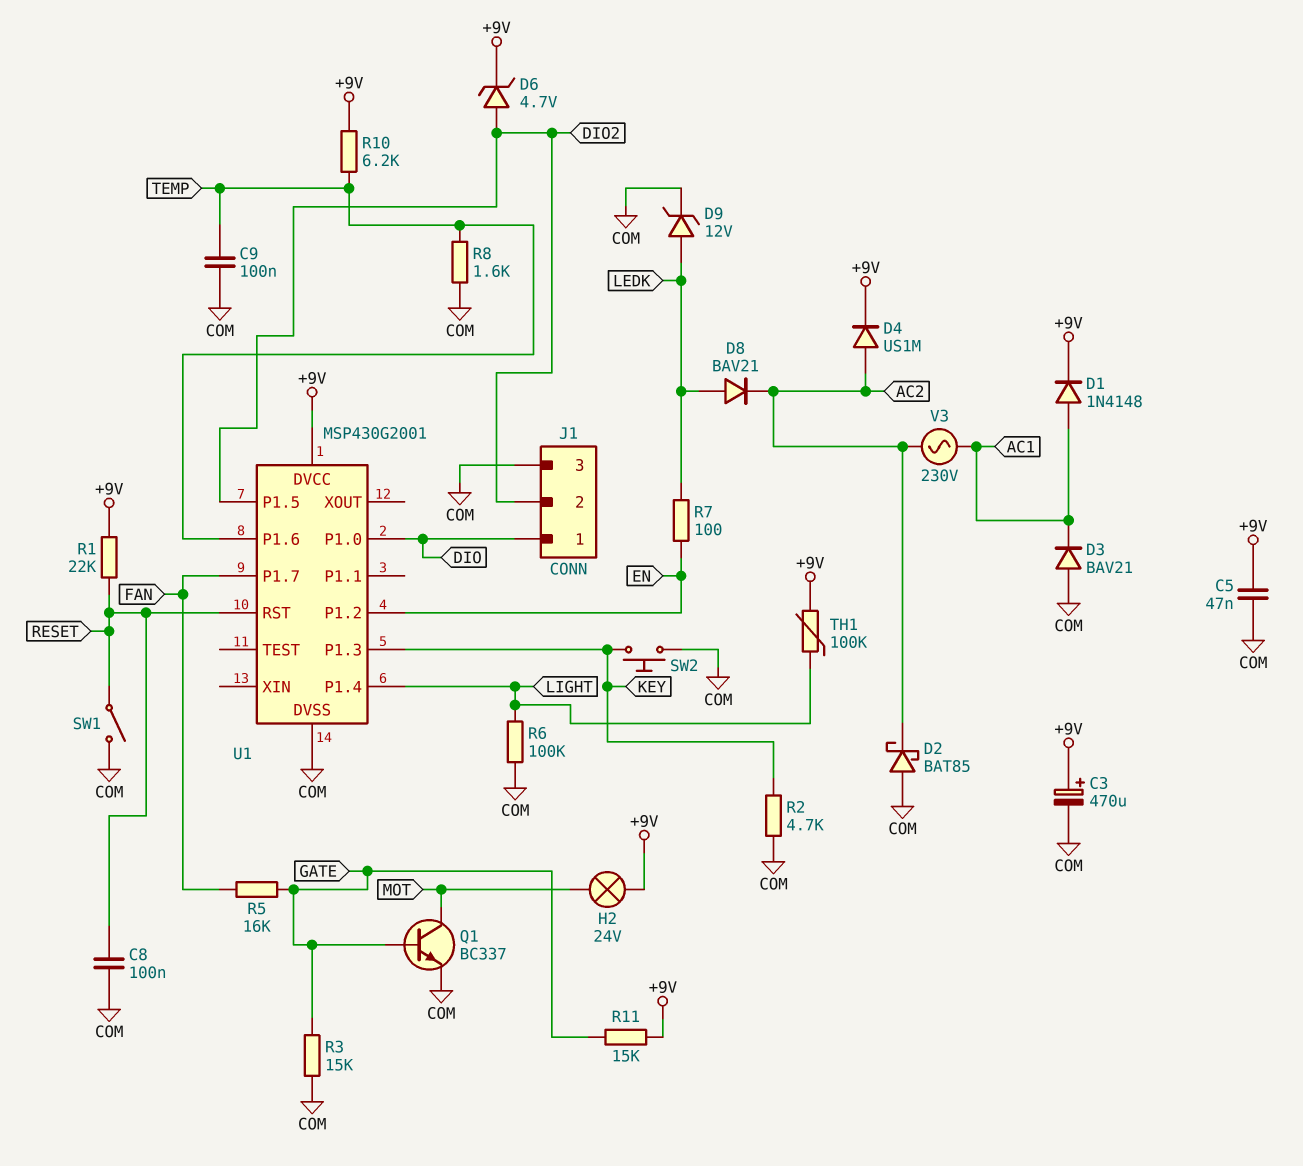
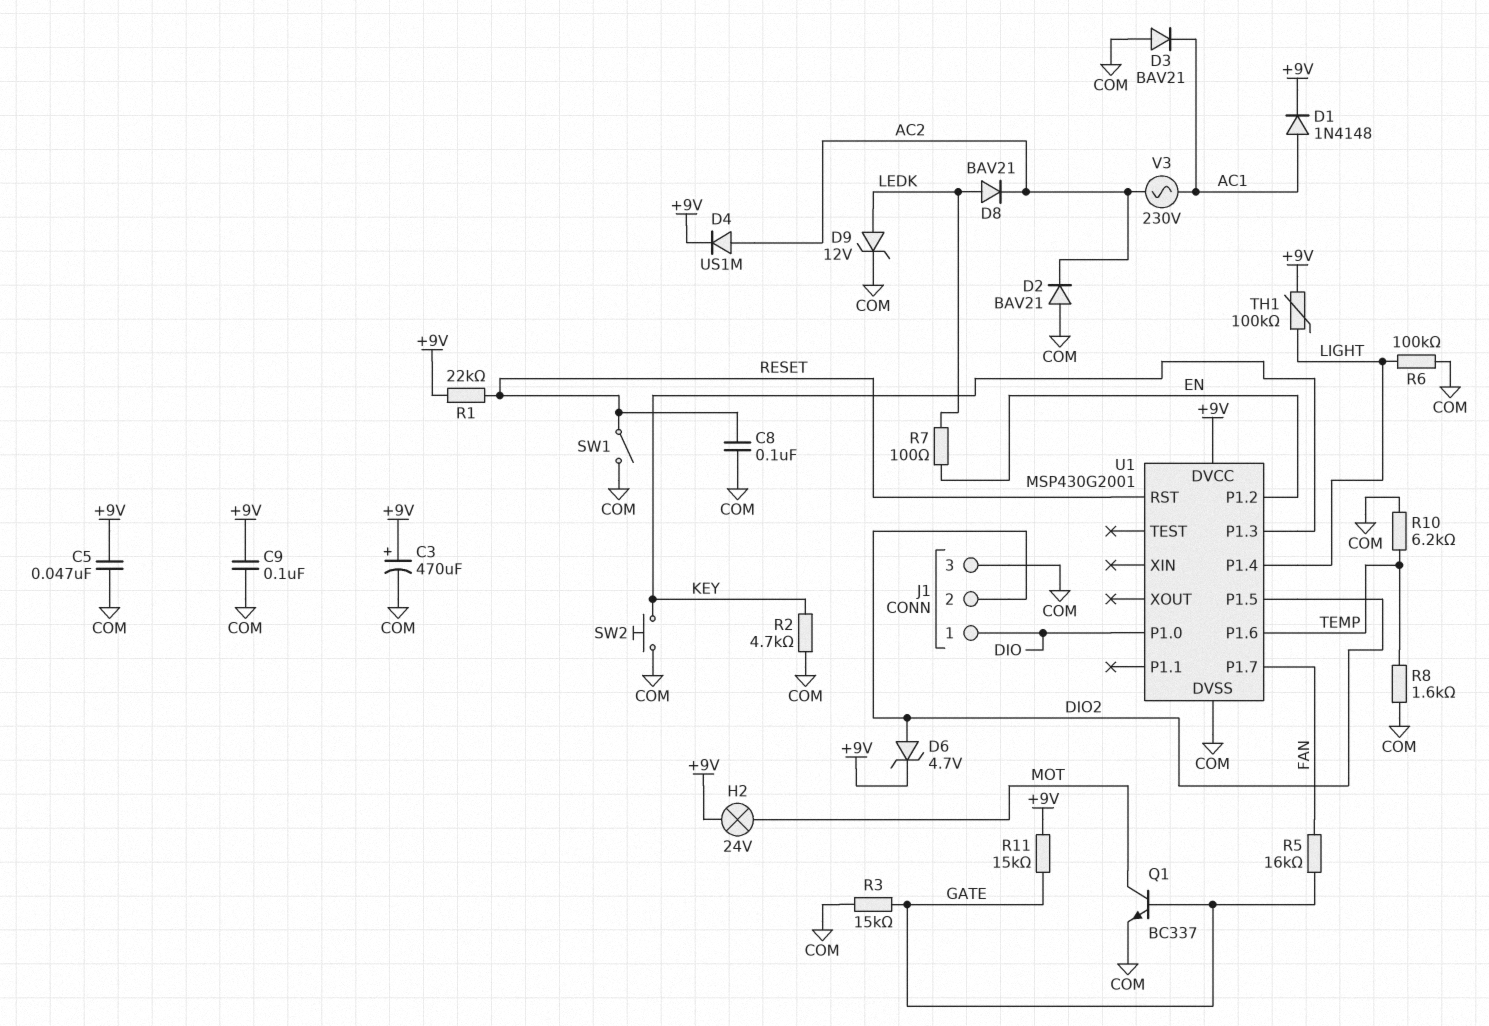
C9: 100nF (COM, TEMP) -> 100nF (+9V, COM)
D2: schottky BAT85 (A COM, K AC2) -> diode BAV21 (A COM, K AC2)
R10: 6.2k (+9V, TEMP) -> 6.2k (COM, TEMP)

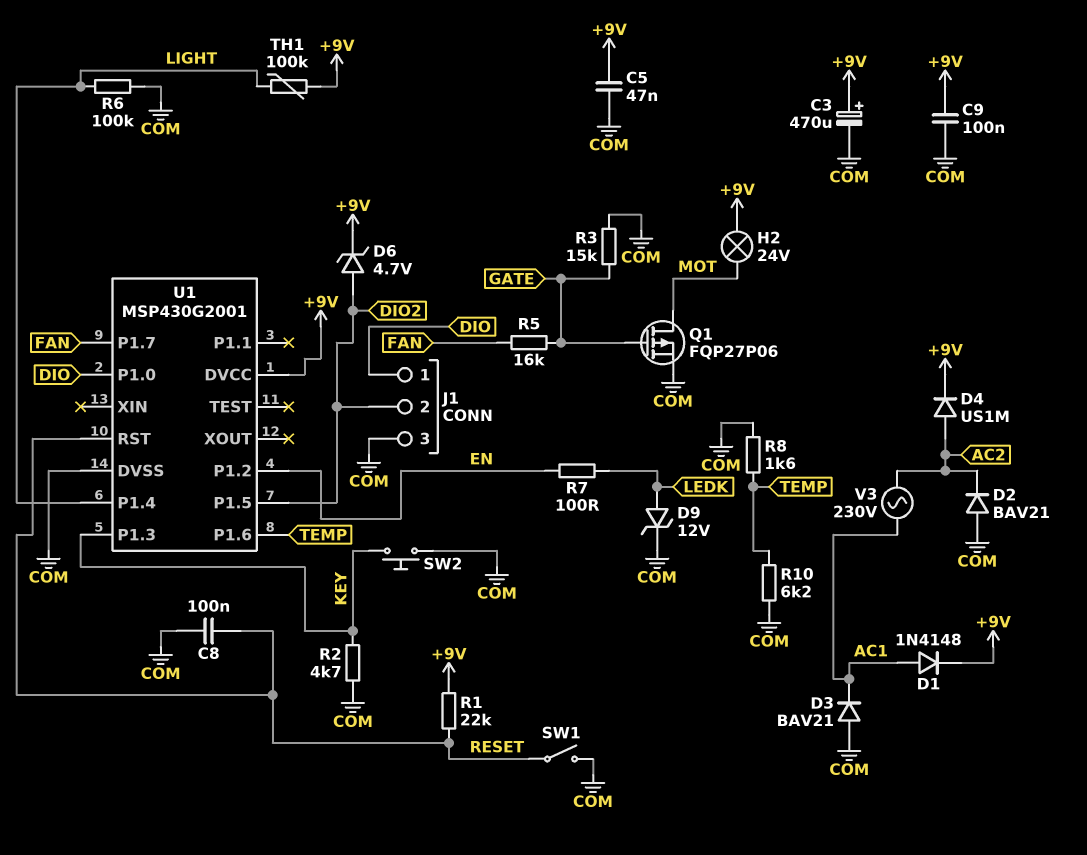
D8: diode BAV21 (A LEDK, K AC2) -> none
Q1: NPN BC337 (B GATE, C MOT, E COM) -> PMOS FQP27P06 (G GATE, D MOT, S COM)
R11: 15k (+9V, GATE) -> none

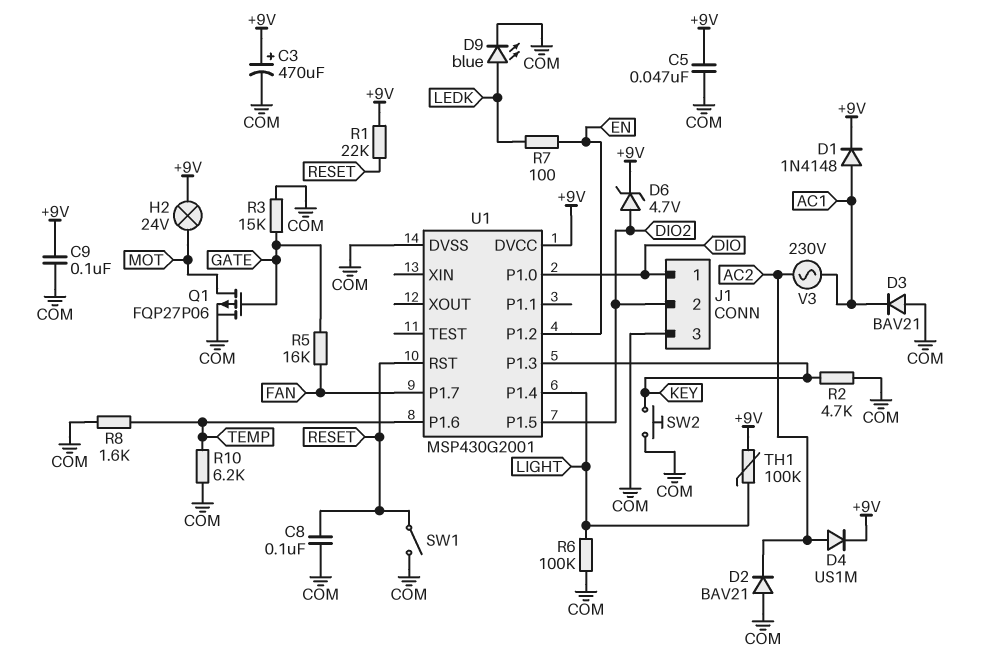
D9: zener 12V (A LEDK, K COM) -> LED blue (A LEDK, K COM)

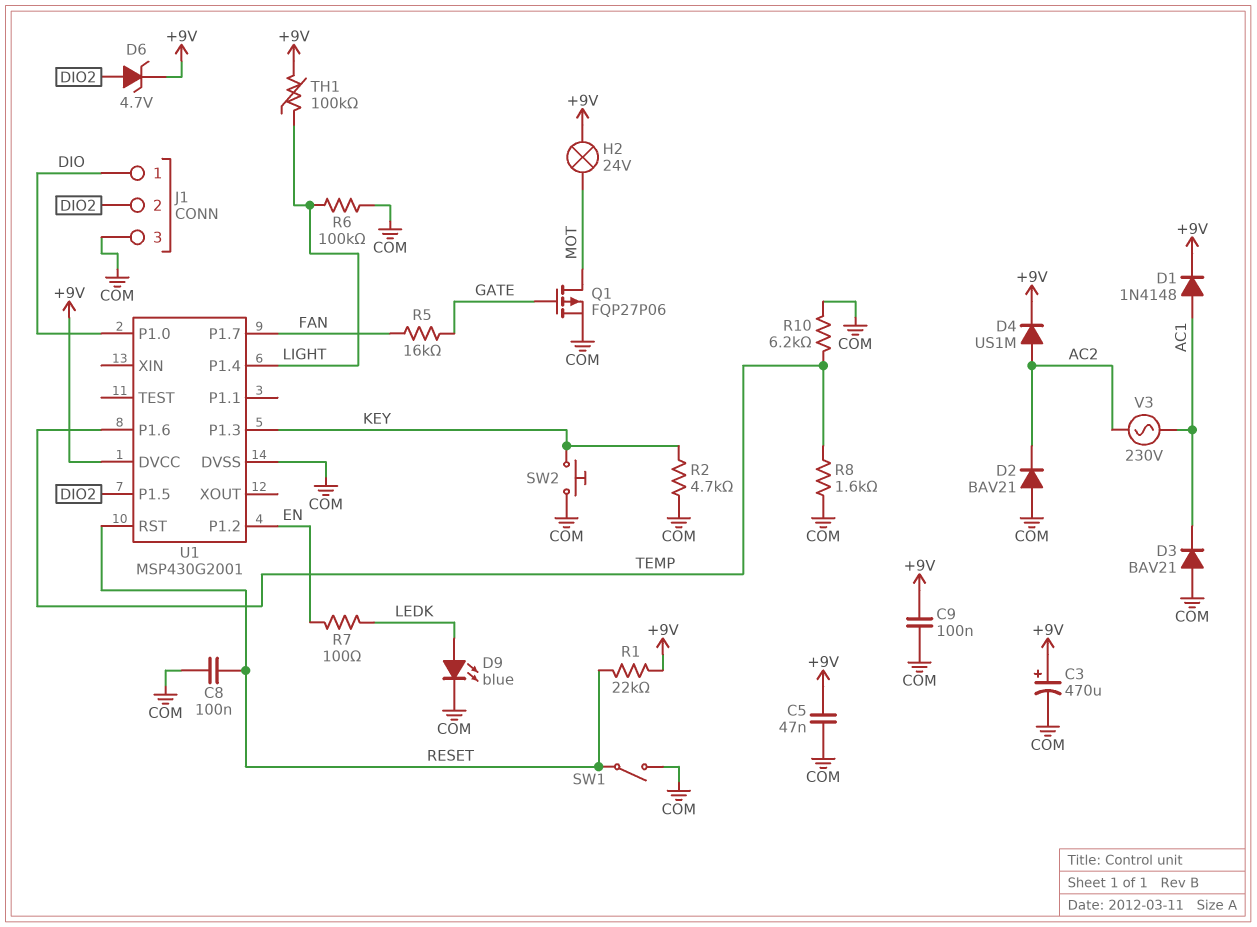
R3: 15k (COM, GATE) -> none

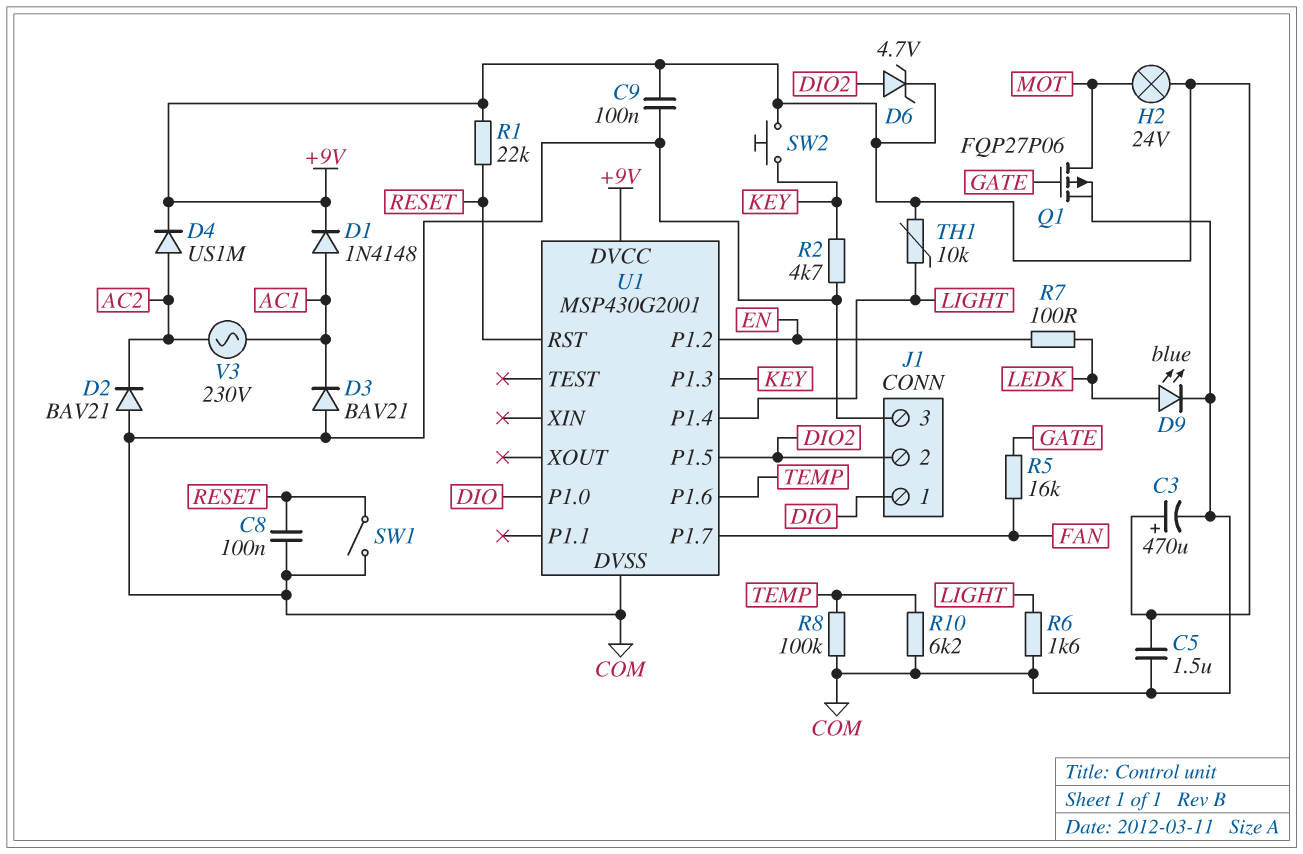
C5: 47nF (+9V, COM) -> 1.5uF (+9V, COM)
R6: 100k (COM, LIGHT) -> 1.6k (COM, LIGHT)
R8: 1.6k (COM, TEMP) -> 100k (COM, TEMP)
SW2: button (COM, KEY) -> button (+9V, KEY)
TH1: 100k (+9V, LIGHT) -> 10k (+9V, LIGHT)

